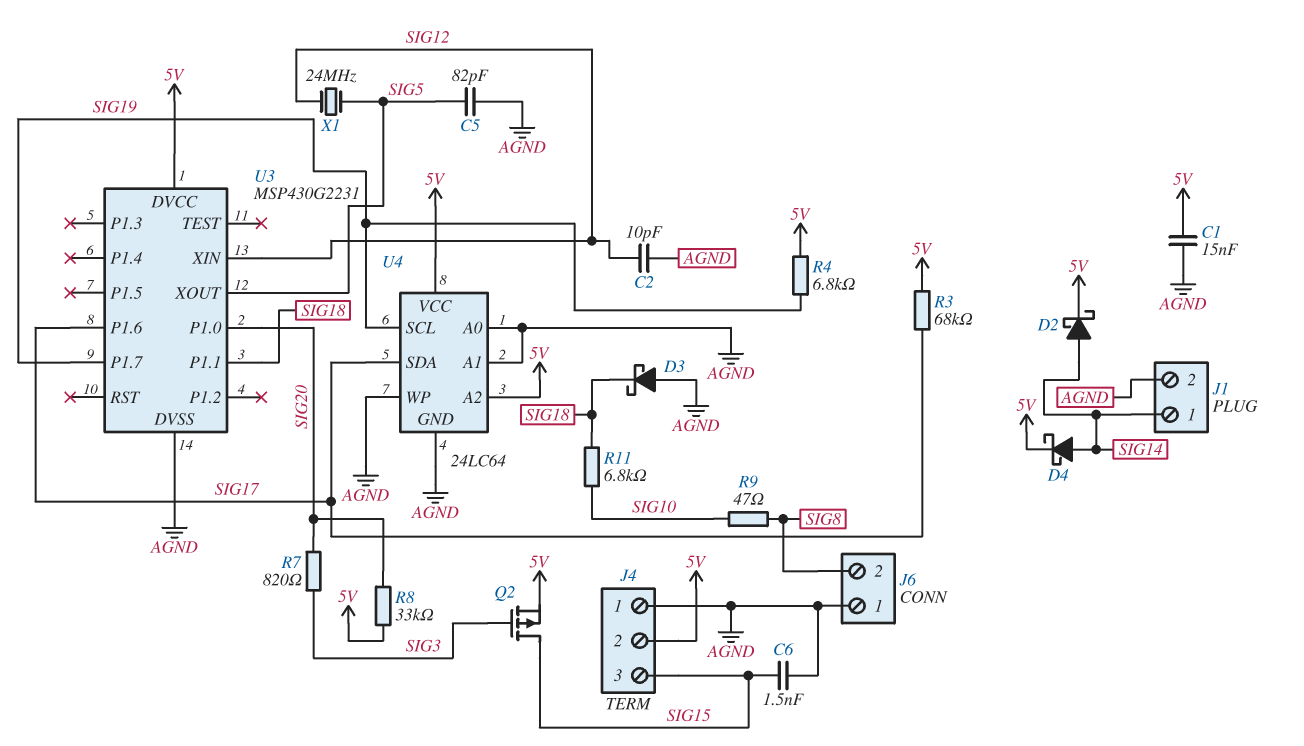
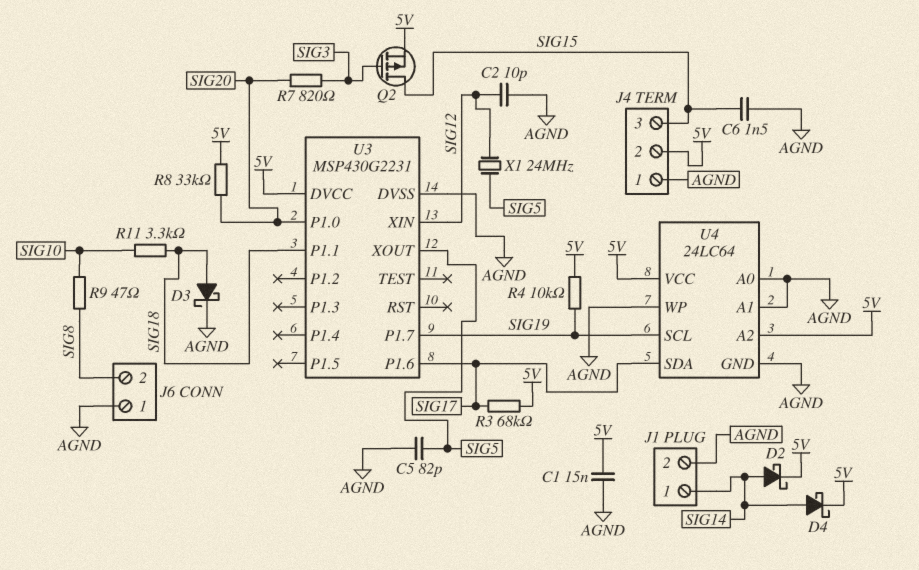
D3: schottky (A AGND, K SIG18) -> schottky (A SIG18, K AGND)
R4: 6.8k (5V, SIG19) -> 10k (5V, SIG19)
R11: 6.8k (SIG10, SIG18) -> 3.3k (SIG10, SIG18)

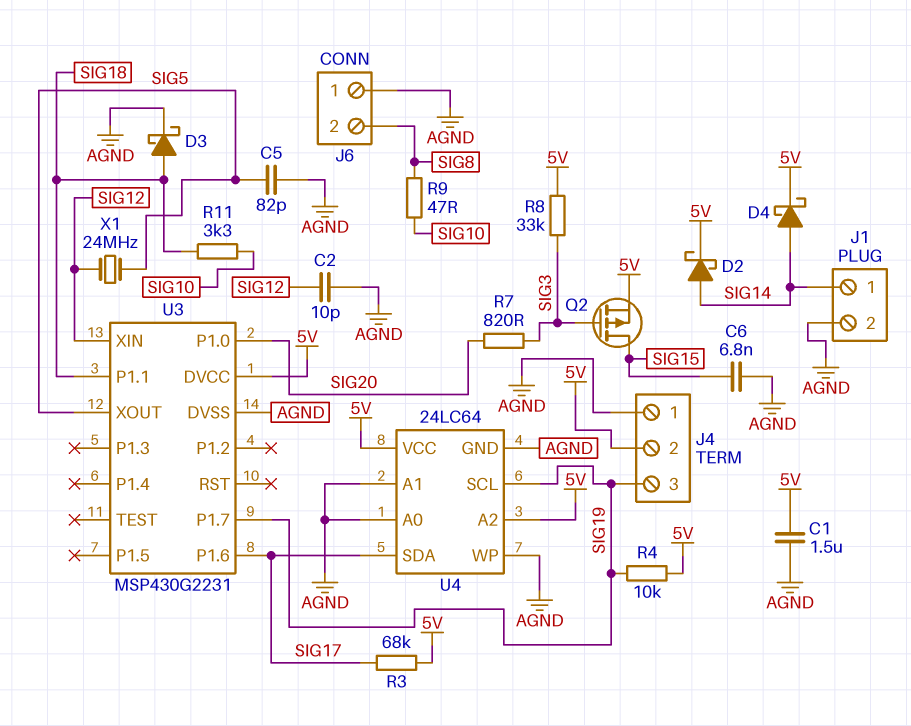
C1: 15nF (5V, AGND) -> 1.5uF (5V, AGND)
C6: 1.5nF (AGND, SIG15) -> 6.8nF (AGND, SIG15)
J4 pin 3: SIG15 -> SIG19
R8: 33k (5V, SIG20) -> 33k (5V, SIG3)

